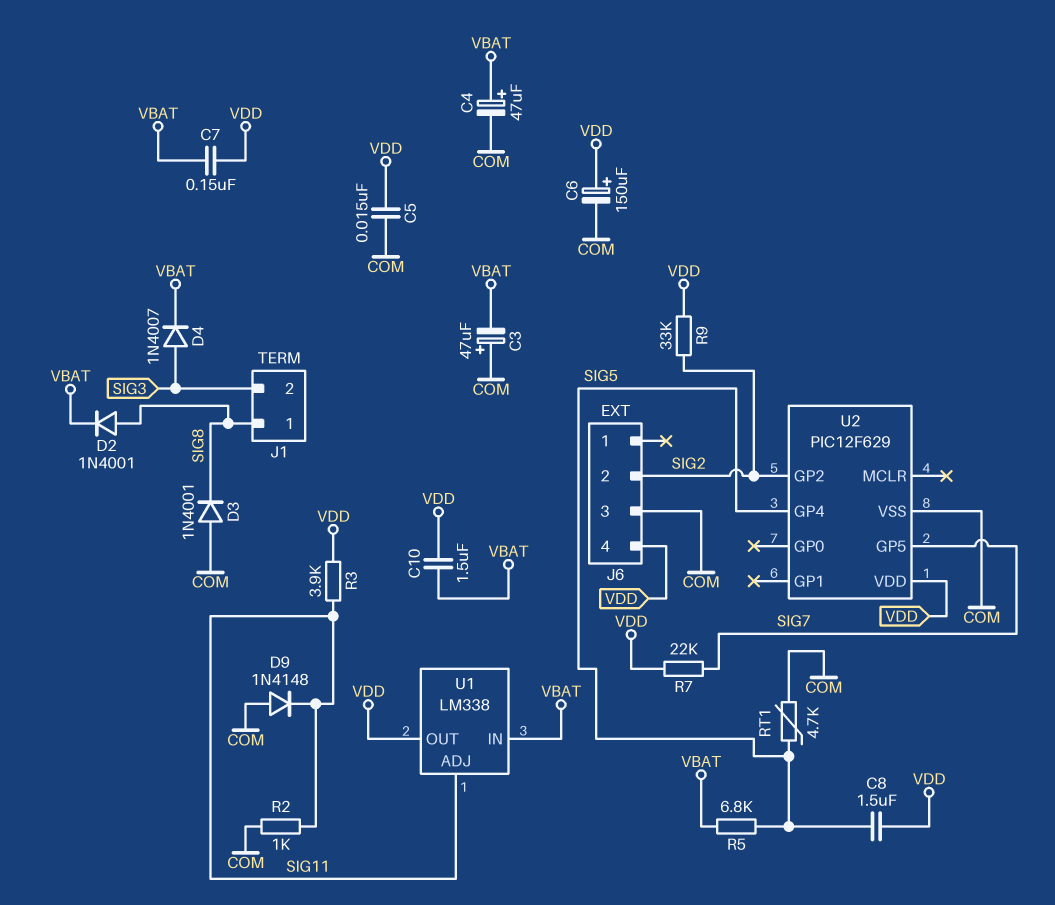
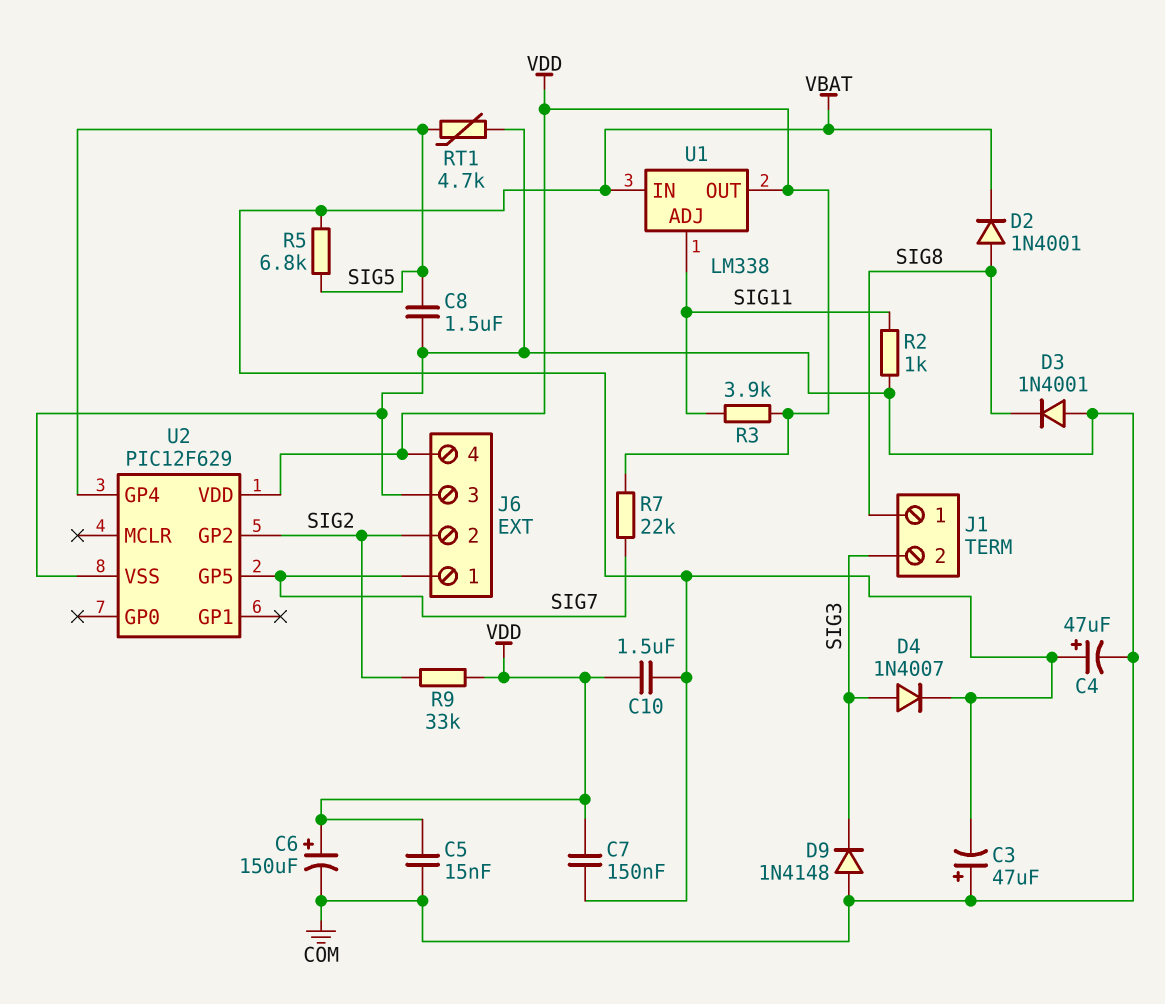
C8: 1.5uF (SIG5, VDD) -> 1.5uF (COM, SIG5)
D9: diode 1N4148 (A COM, K SIG11) -> diode 1N4148 (A COM, K SIG3)
J6 pin 1: none -> SIG7

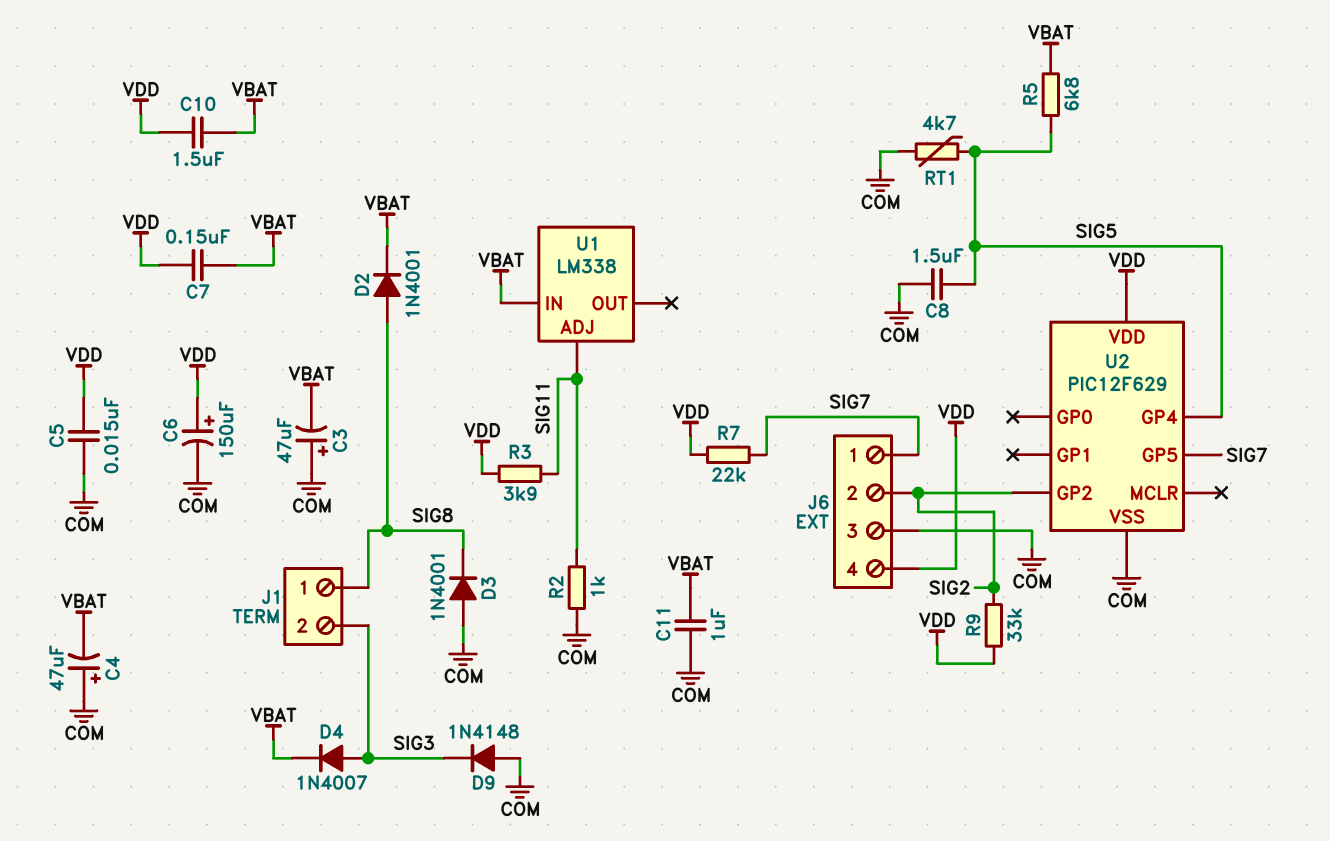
C4: 47uF (plus VBAT, minus COM) -> 47uF (plus COM, minus VBAT)
C11: none -> 1uF (COM, VBAT)
U1 pin OUT: VDD -> none

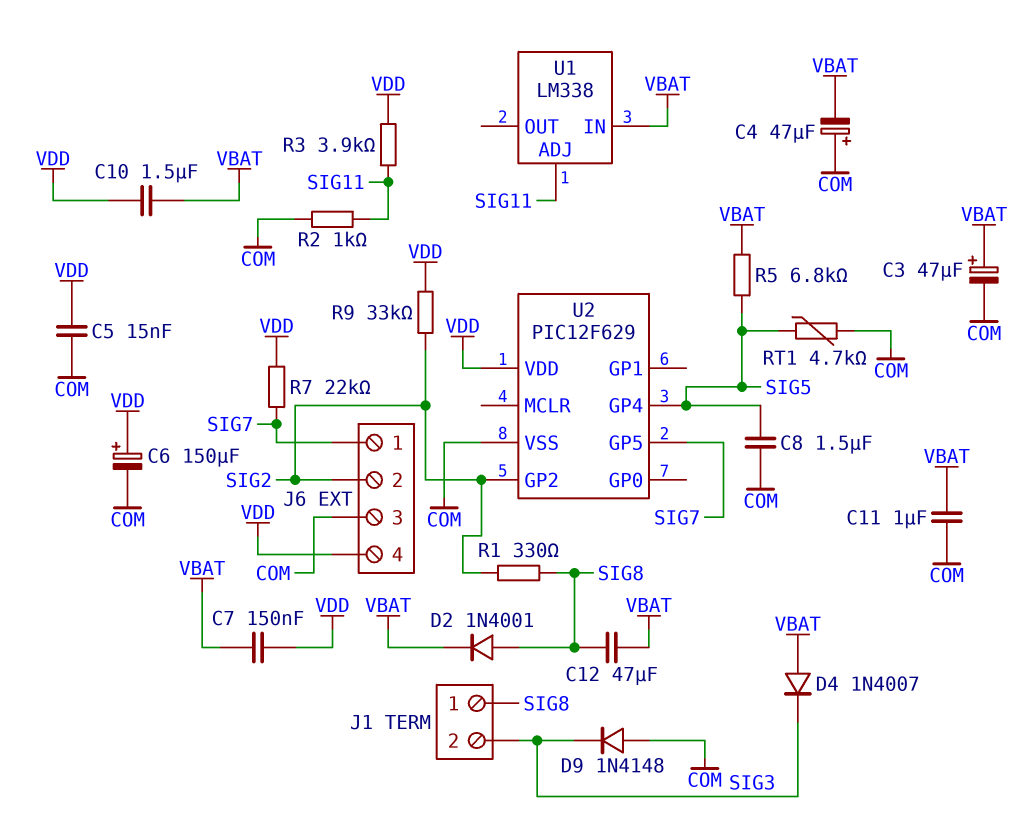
C3: 47uF (plus COM, minus VBAT) -> 47uF (plus VBAT, minus COM)
C12: none -> 47uF (SIG8, VBAT)
D3: diode 1N4001 (A COM, K SIG8) -> none
D4: diode 1N4007 (A SIG3, K VBAT) -> diode 1N4007 (A VBAT, K SIG3)
R1: none -> 330 (SIG2, SIG8)

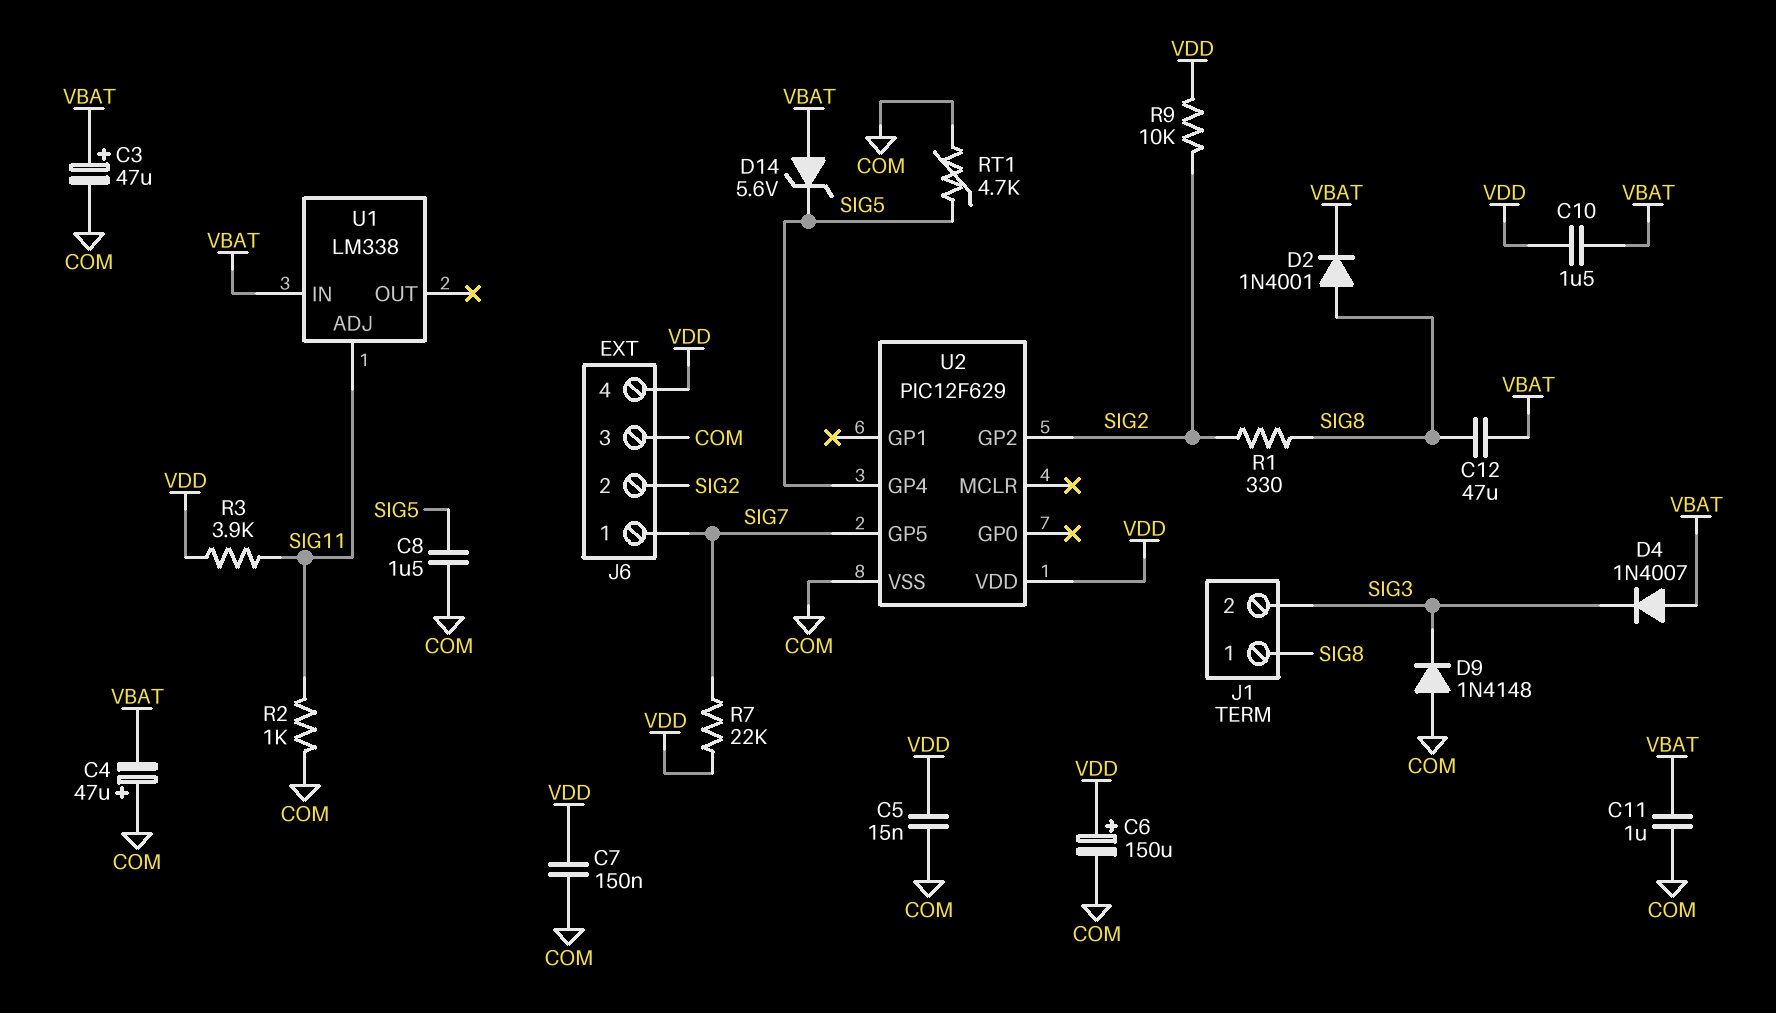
C7: 150nF (VBAT, VDD) -> 150nF (COM, VDD)
D14: none -> zener 5.6V (A VBAT, K SIG5)
R5: 6.8k (SIG5, VBAT) -> none
R9: 33k (SIG2, VDD) -> 10k (SIG2, VDD)

